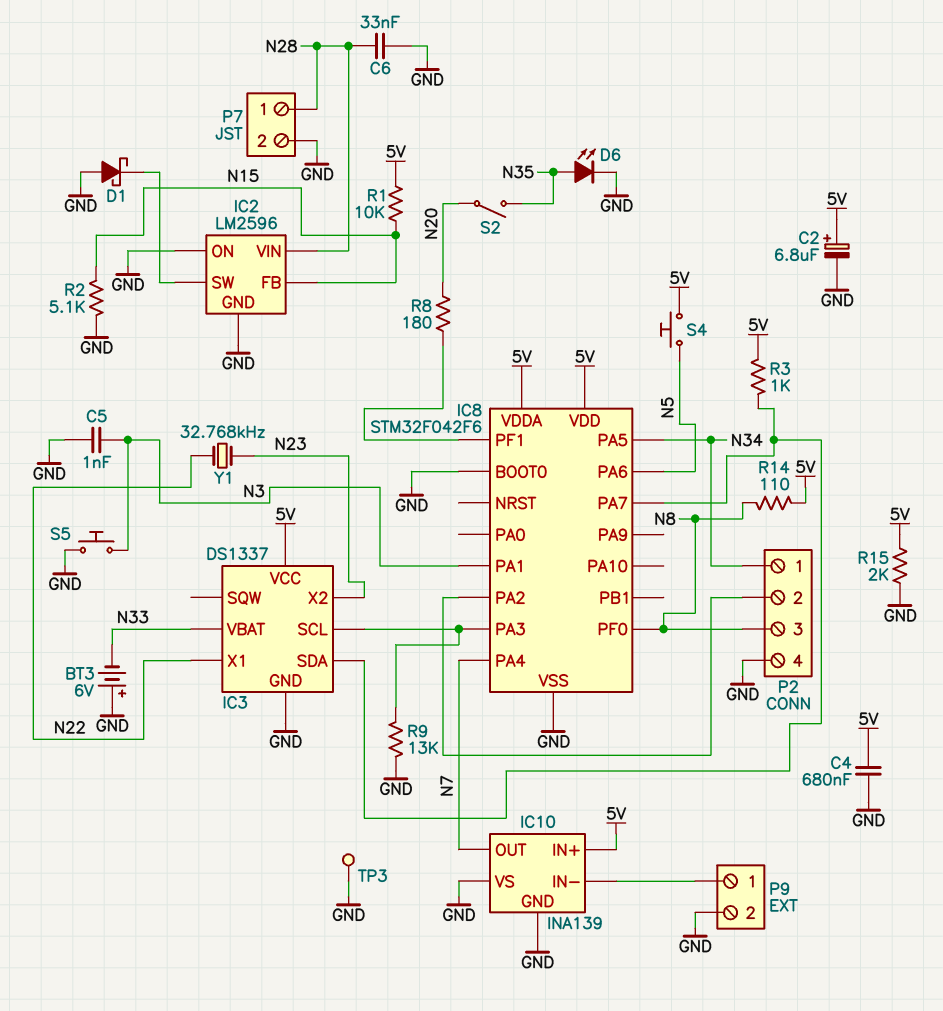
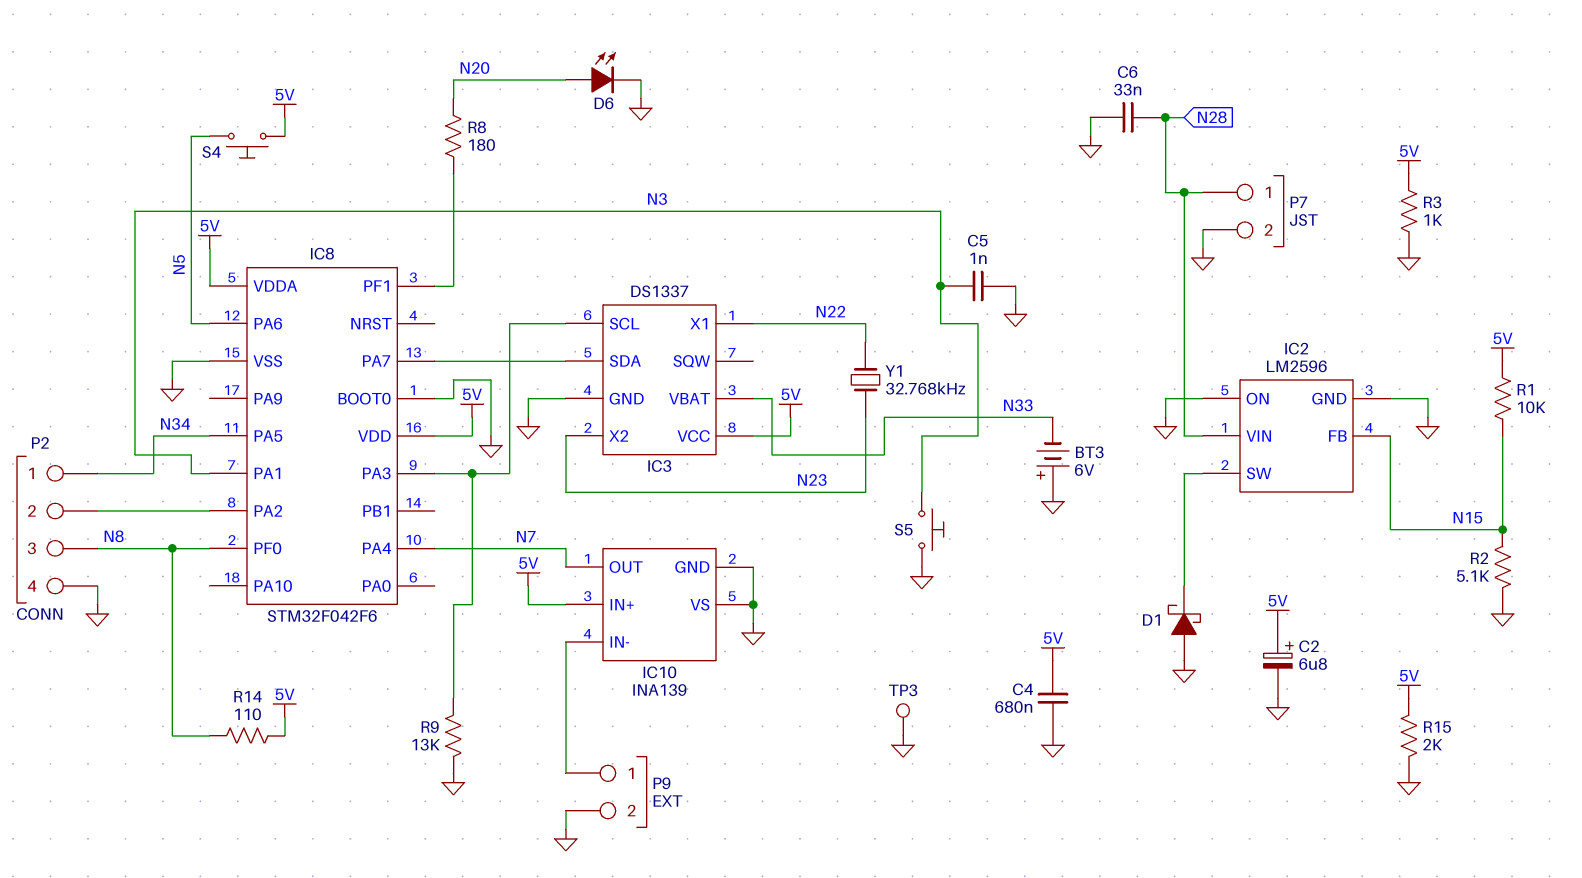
D6: LED (A N35, K GND) -> LED (A N20, K GND)
R3: 1k (5V, IC3/SDA) -> 1k (5V, GND)
S2: switch (N20, N35) -> none

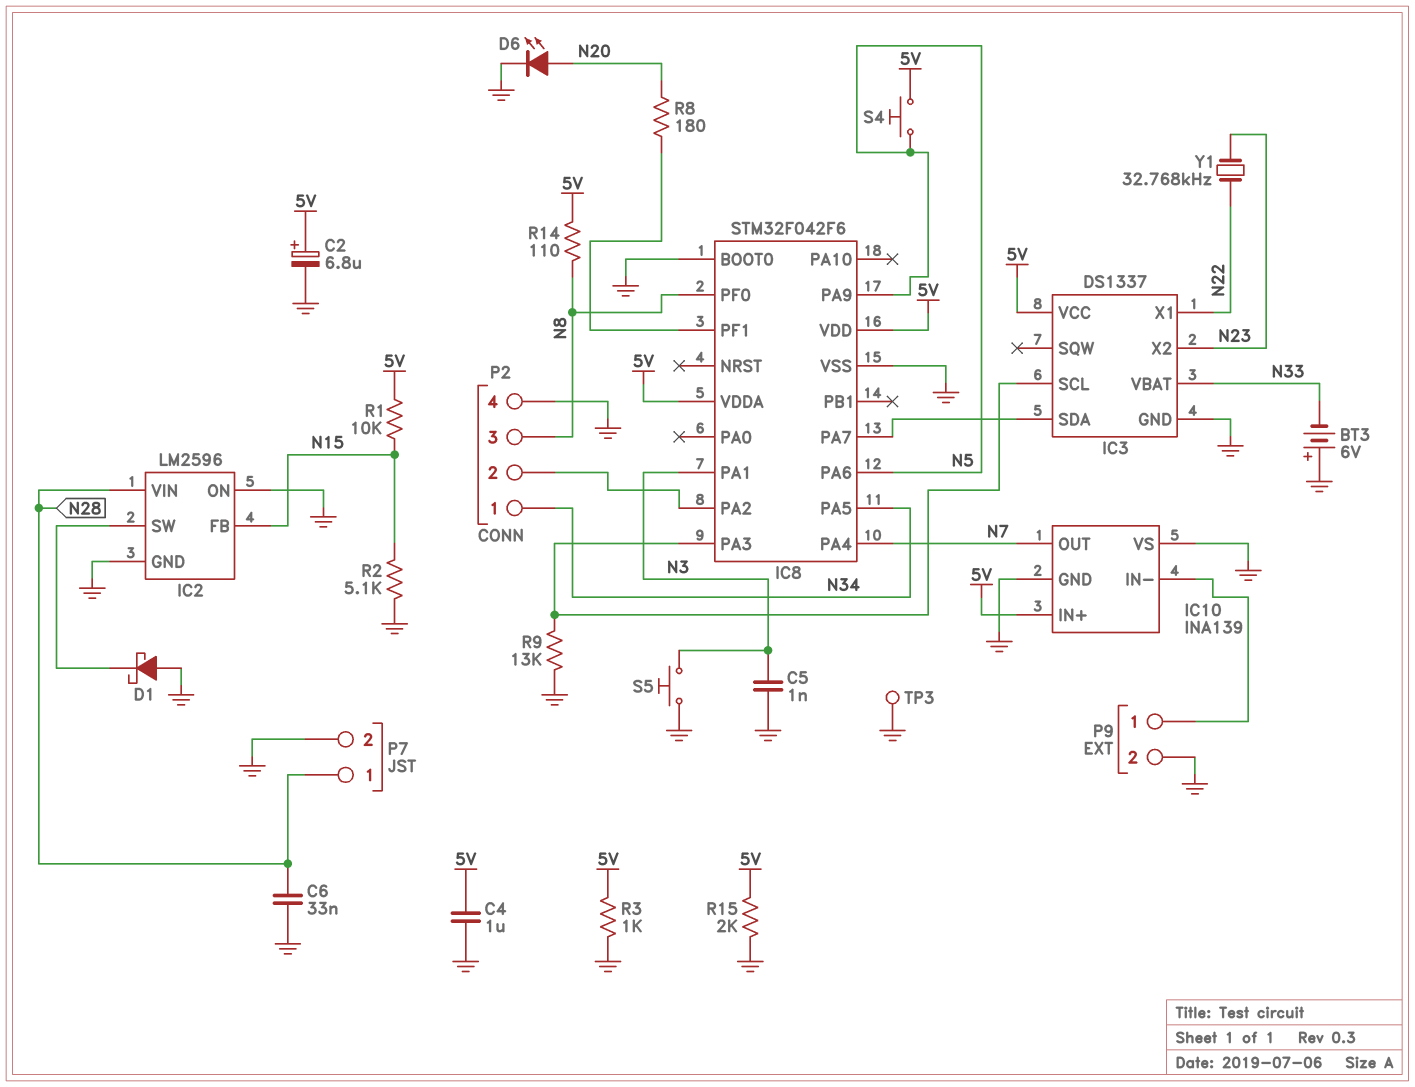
C4: 680nF (5V, GND) -> 1uF (5V, GND)
IC8 pin PA9: none -> N5

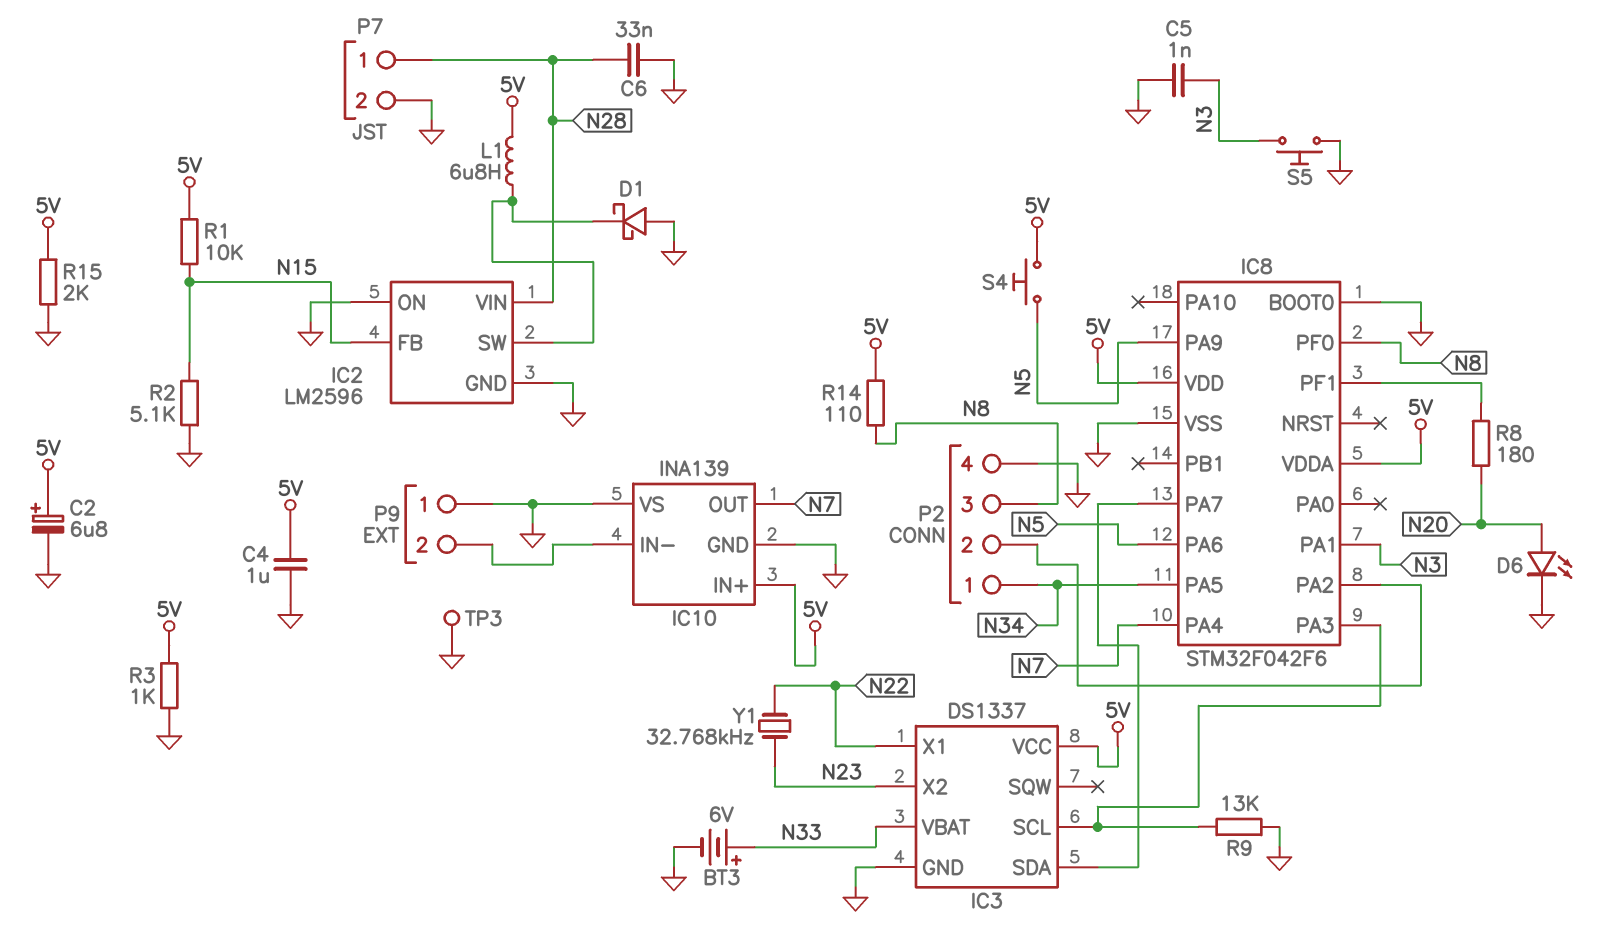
BT3: 6V (plus GND, minus N33) -> 6V (plus N33, minus GND)
L1: none -> 6.8uH (5V, IC2/SW)
P9 pin 1: IC10/IN- -> GND
P9 pin 2: GND -> IC10/IN-

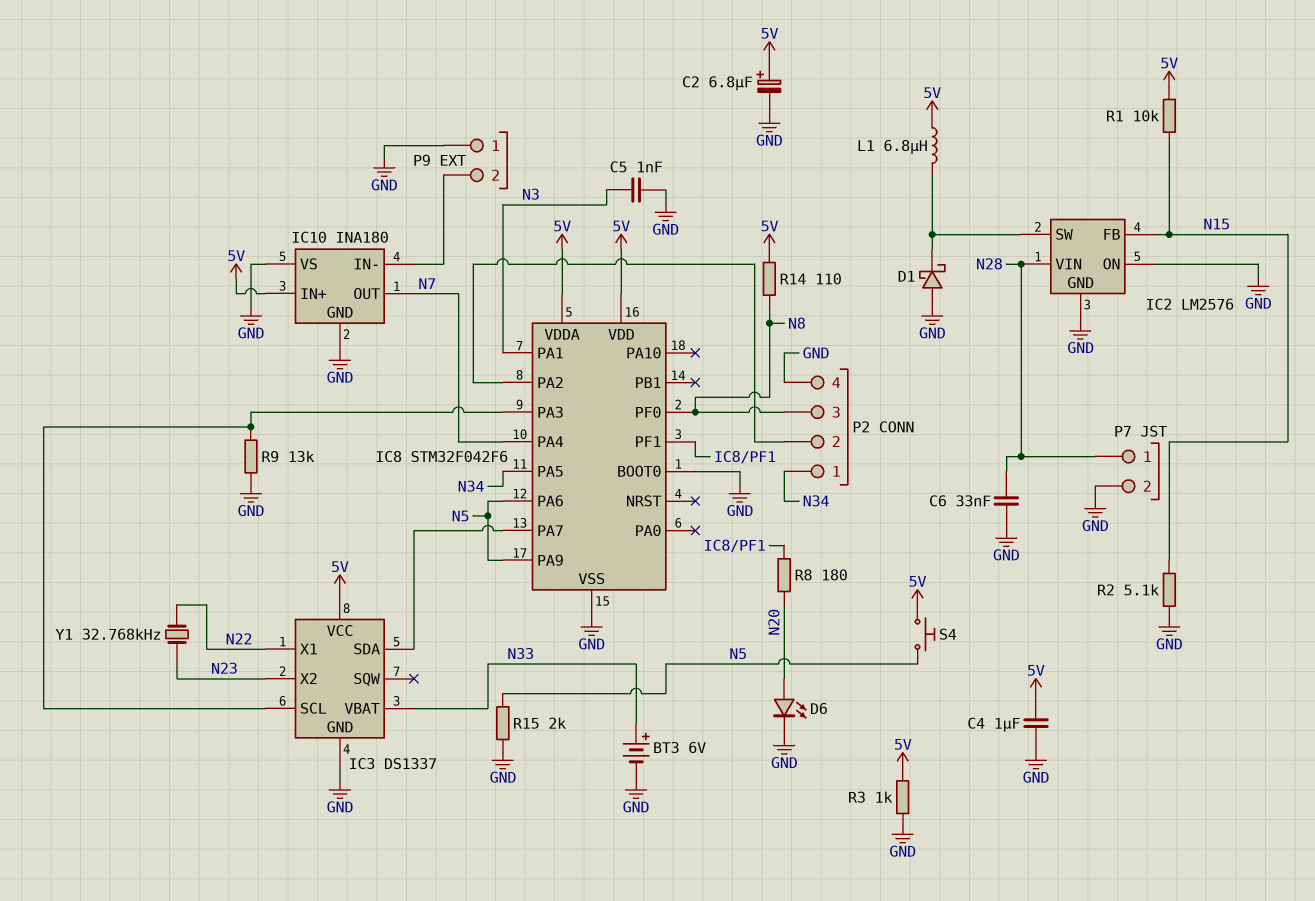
IC2: LM2596 -> LM2576
IC10: INA139 -> INA180
R15: 2k (5V, GND) -> 2k (GND, N5)
S5: button (GND, N3) -> none
TP3: test point (GND) -> none

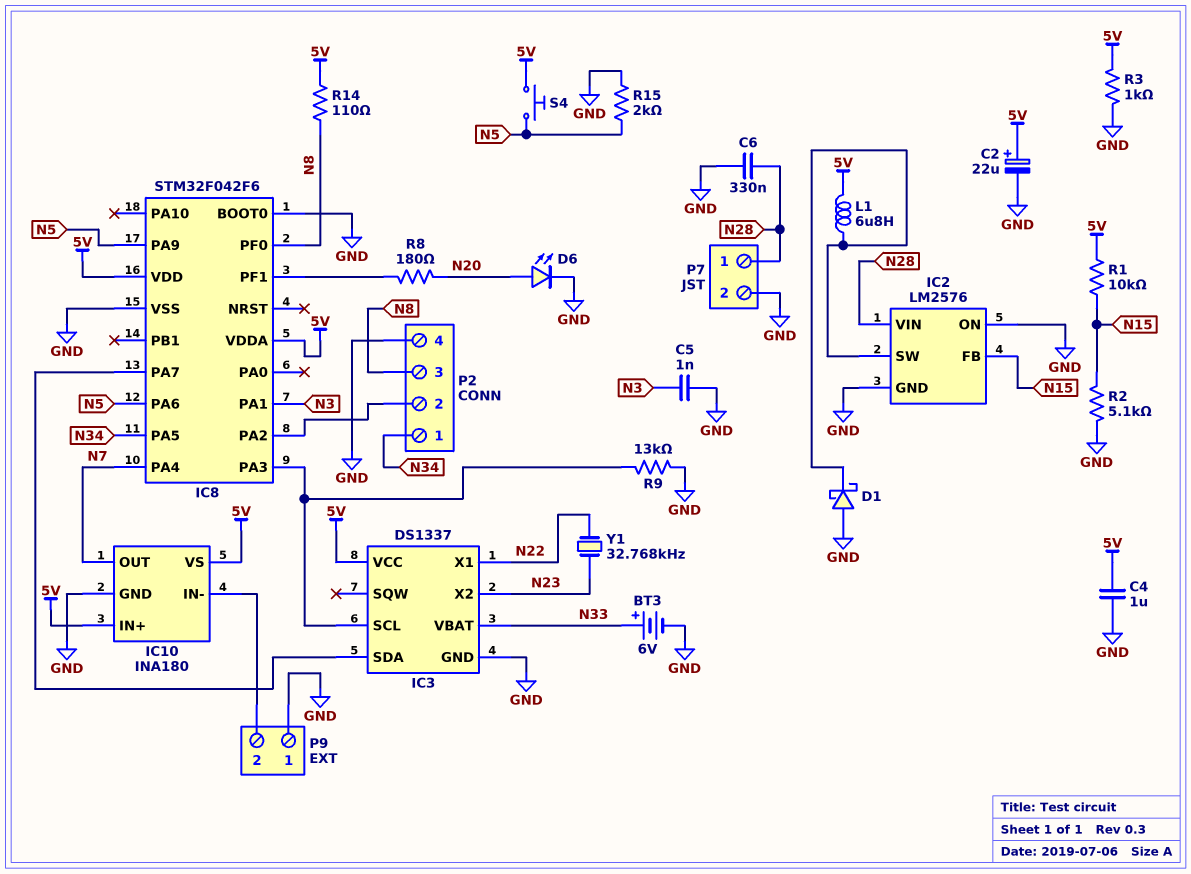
C2: 6.8uF (plus 5V, minus GND) -> 22uF (plus 5V, minus GND)
C6: 33nF (GND, N28) -> 330nF (GND, N28)
IC10 pin VS: GND -> 5V

